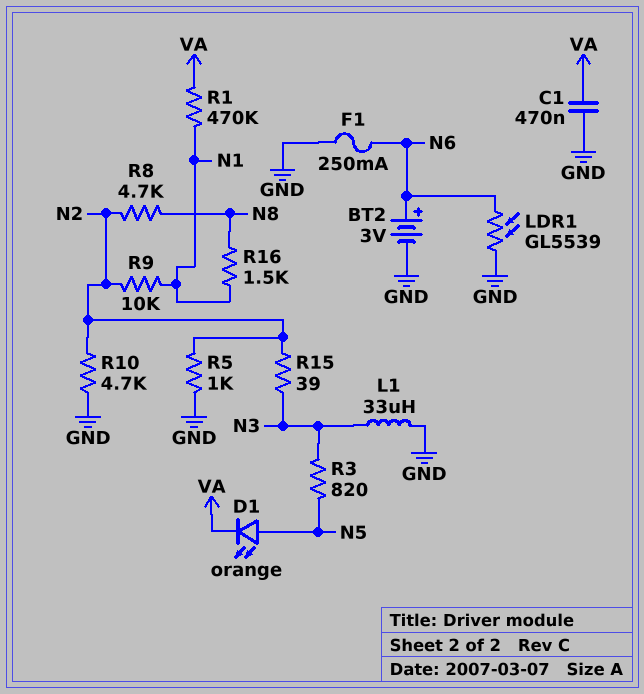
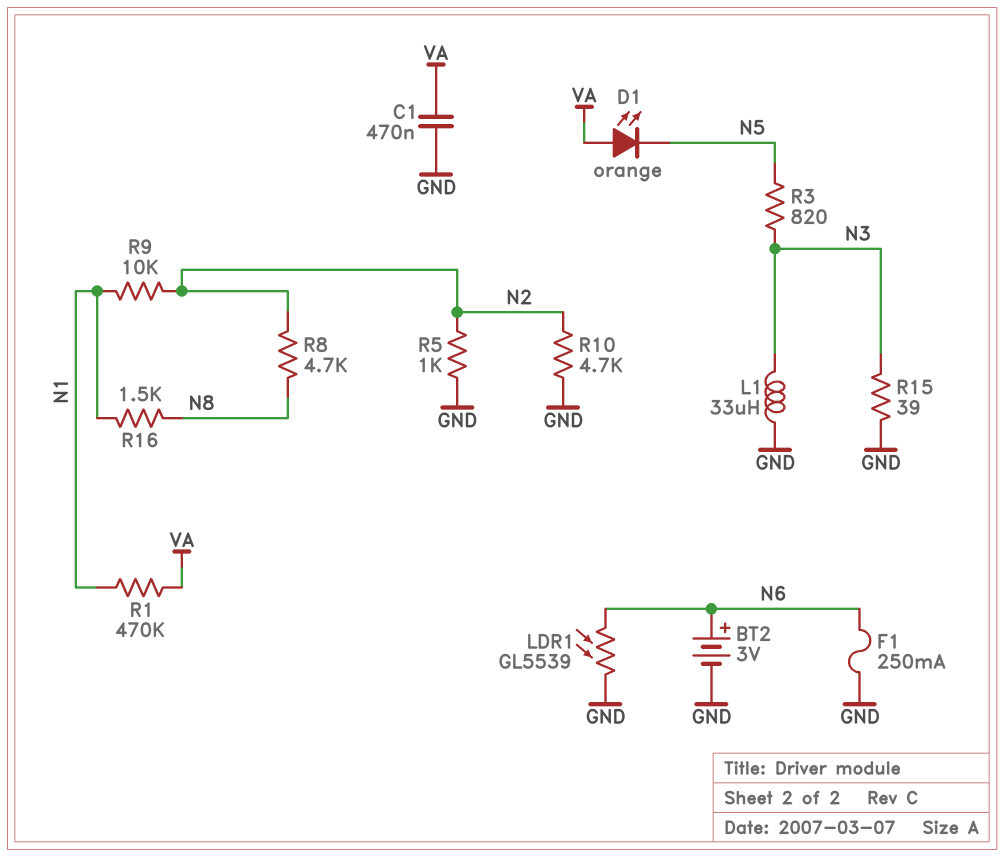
D1: LED orange (A N5, K VA) -> LED orange (A VA, K N5)
R15: 39 (N2, N3) -> 39 (GND, N3)

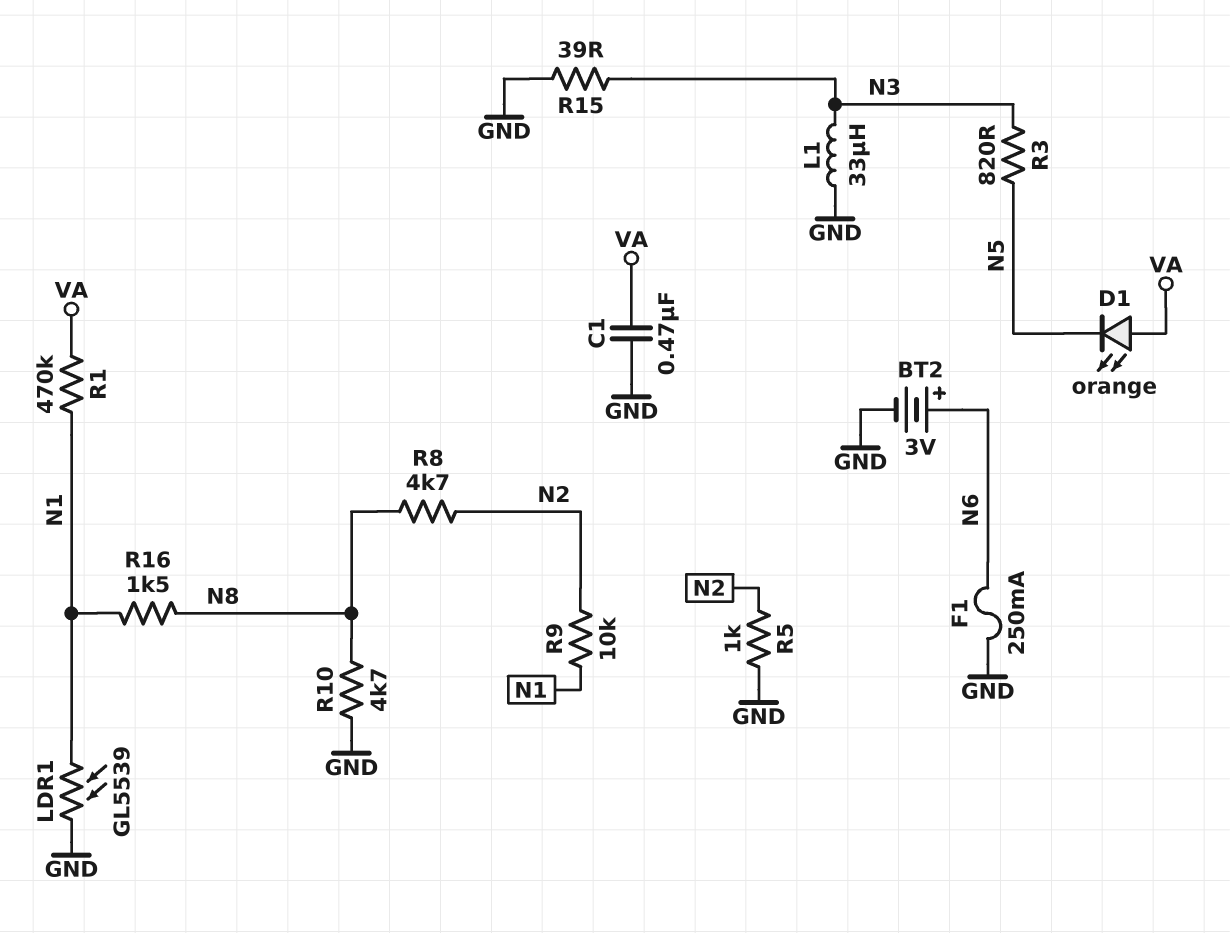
LDR1: GL5539 (GND, N6) -> GL5539 (GND, N1)
R10: 4.7k (GND, N2) -> 4.7k (GND, N8)

